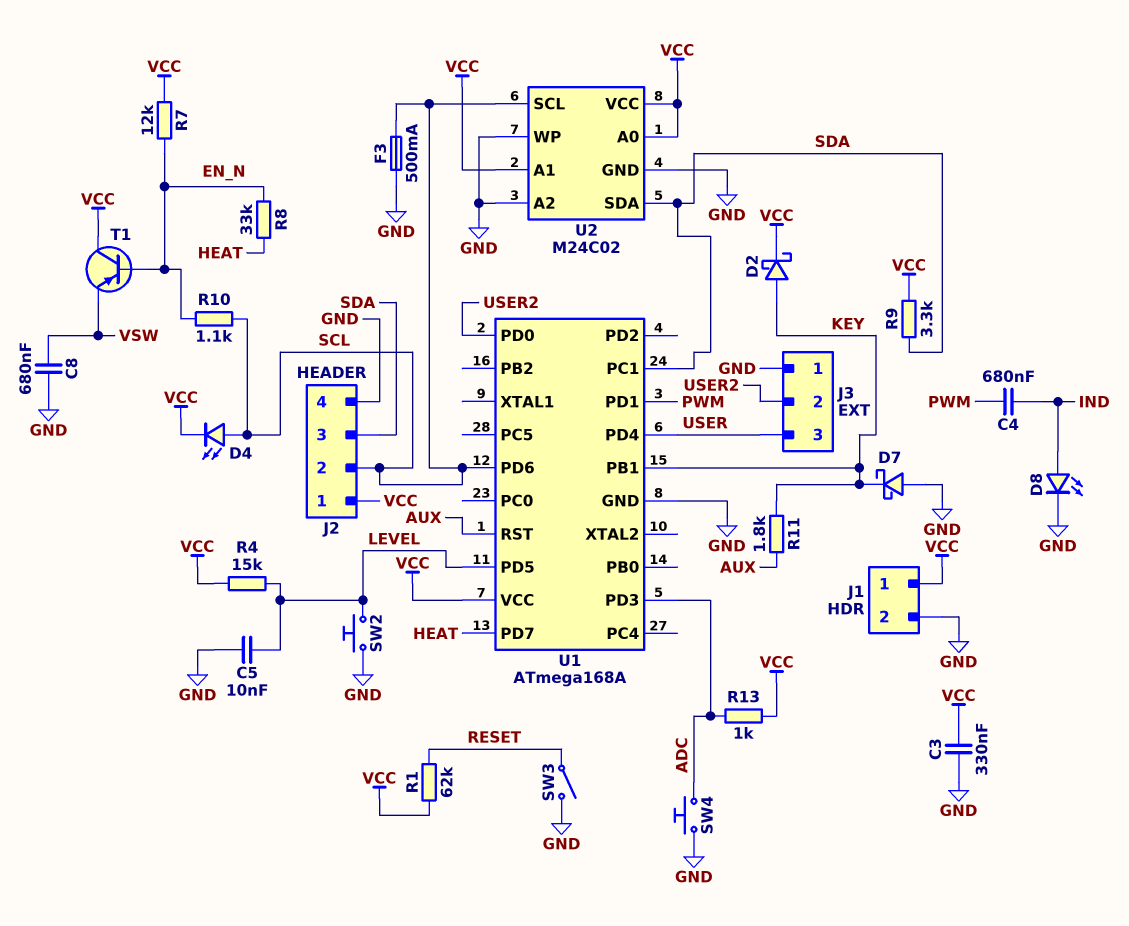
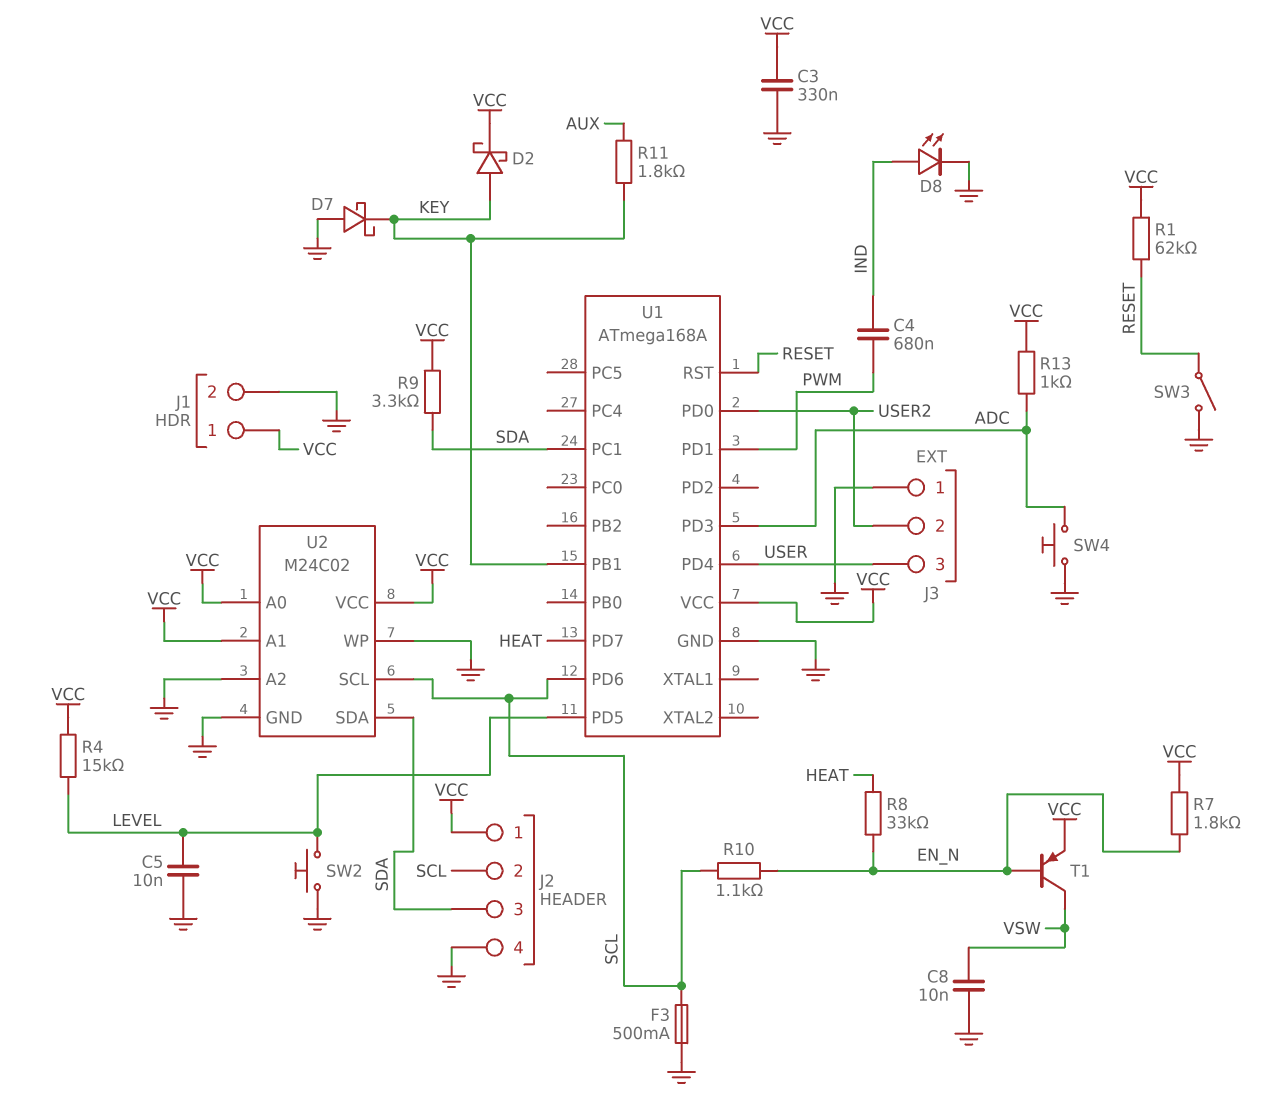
C8: 680nF (GND, VSW) -> 10nF (GND, VSW)
D4: LED (A SCL, K VCC) -> none
R7: 12k (EN_N, VCC) -> 1.8k (EN_N, VCC)
T1: PNP (B EN_N, C VCC, E VSW) -> PNP (B EN_N, C VSW, E VCC)
U1 pin RST: AUX -> RESET

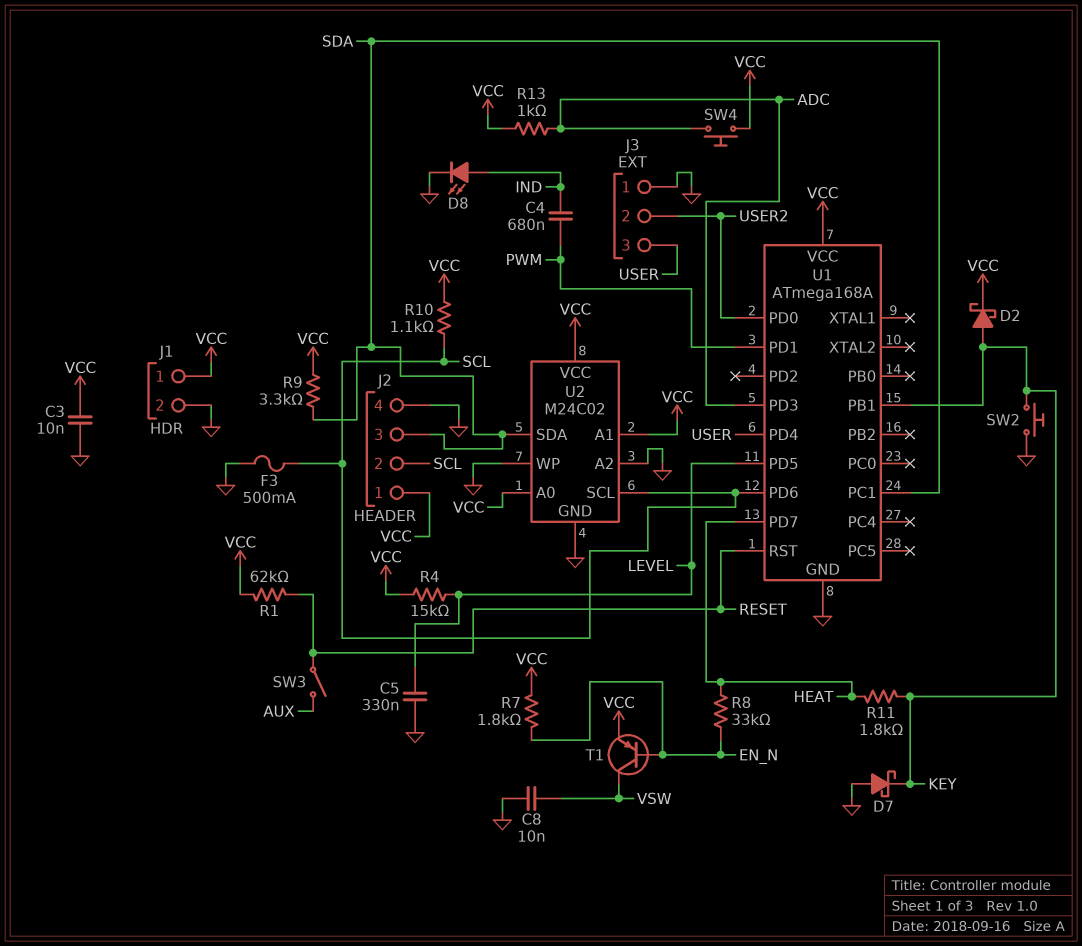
C3: 330nF (GND, VCC) -> 10nF (GND, VCC)
C5: 10nF (GND, LEVEL) -> 330nF (GND, LEVEL)
R10: 1.1k (EN_N, SCL) -> 1.1k (SCL, VCC)
R11: 1.8k (AUX, KEY) -> 1.8k (HEAT, KEY)
SW2: button (GND, LEVEL) -> button (GND, KEY)
SW3: switch (GND, RESET) -> switch (AUX, RESET)
SW4: button (ADC, GND) -> button (ADC, VCC)

